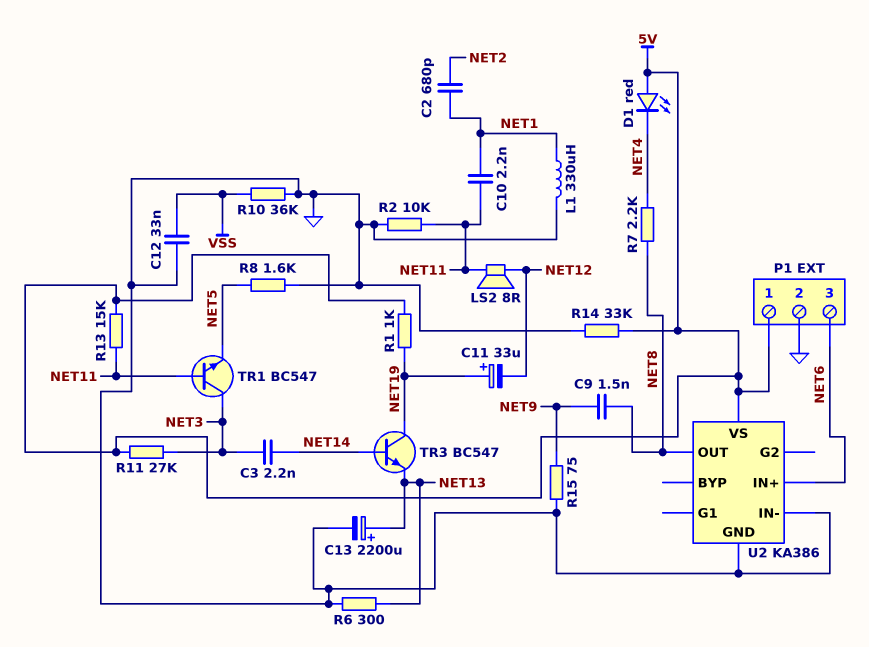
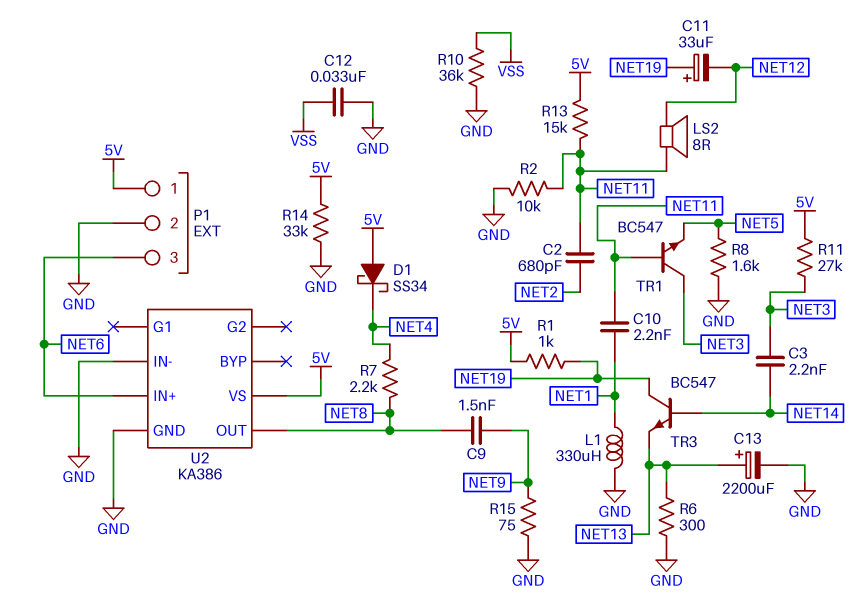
C2: 680pF (NET1, NET2) -> 680pF (NET2, NET11)
D1: LED red (A 5V, K NET4) -> schottky SS34 (A 5V, K NET4)

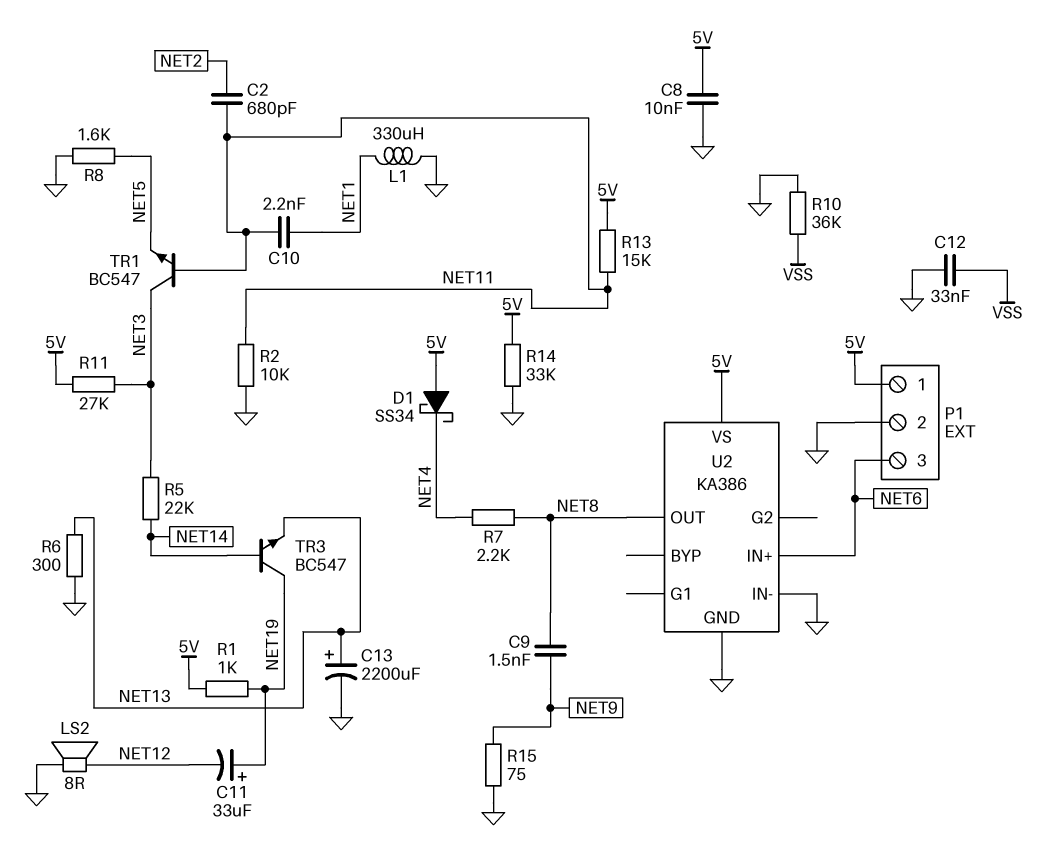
C3: 2.2nF (NET3, NET14) -> none
C8: none -> 10nF (5V, GND)
LS2: speaker 8R (NET11, NET12) -> speaker 8R (GND, NET12)
R5: none -> 22k (NET3, NET14)

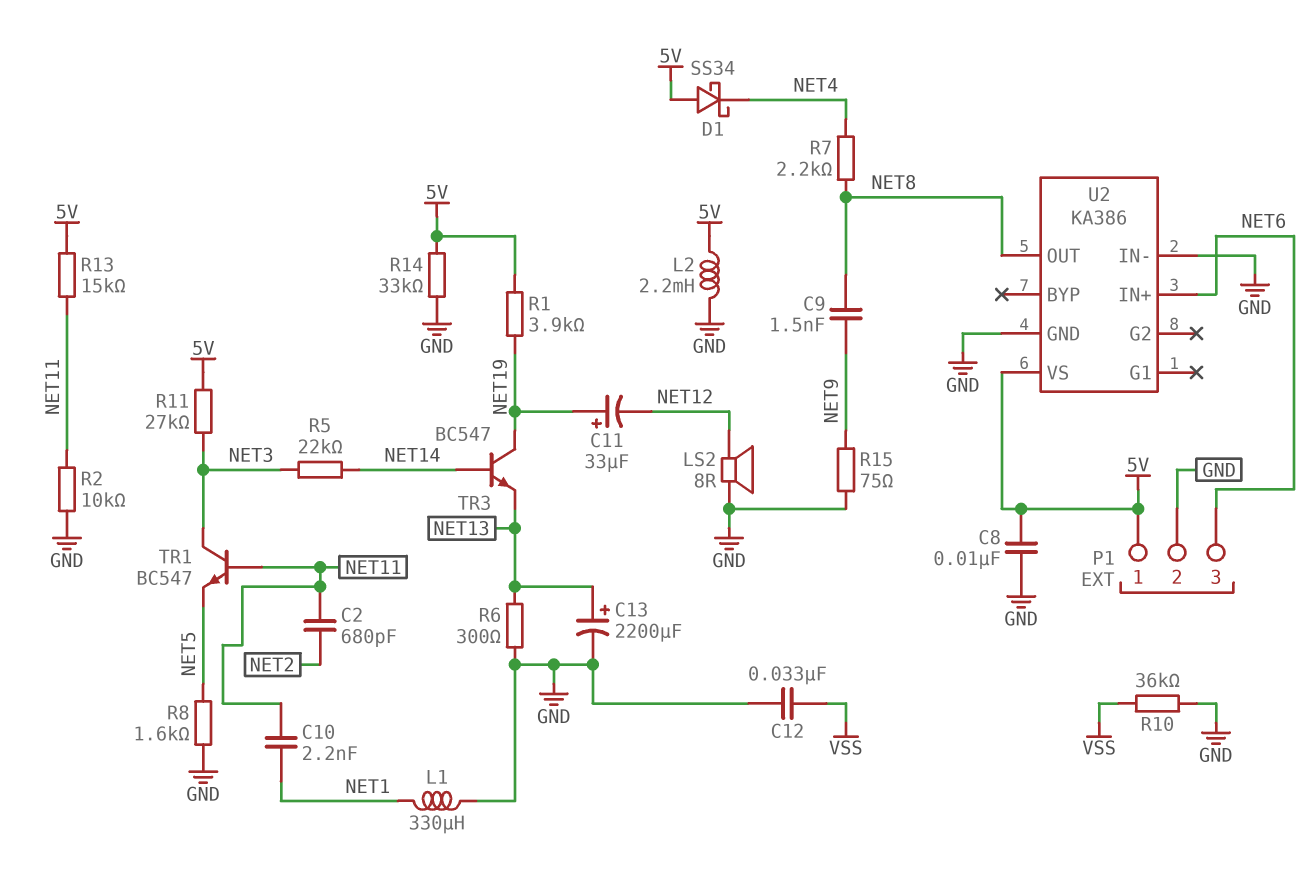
L2: none -> 2.2mH (5V, GND)
R1: 1k (5V, NET19) -> 3.9k (5V, NET19)

